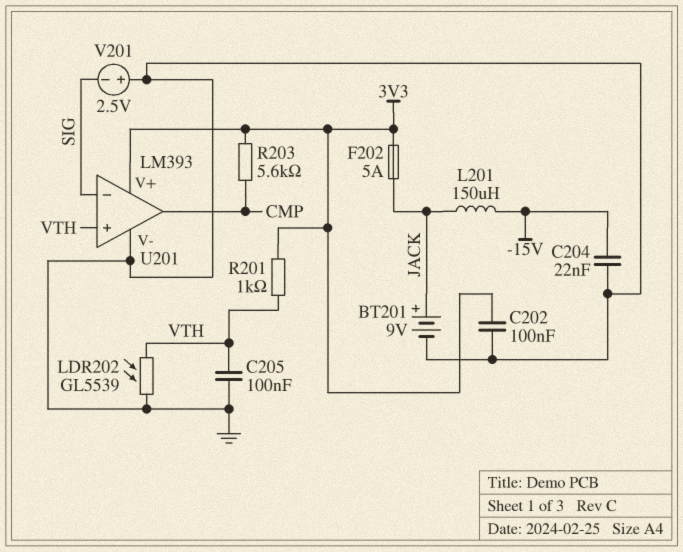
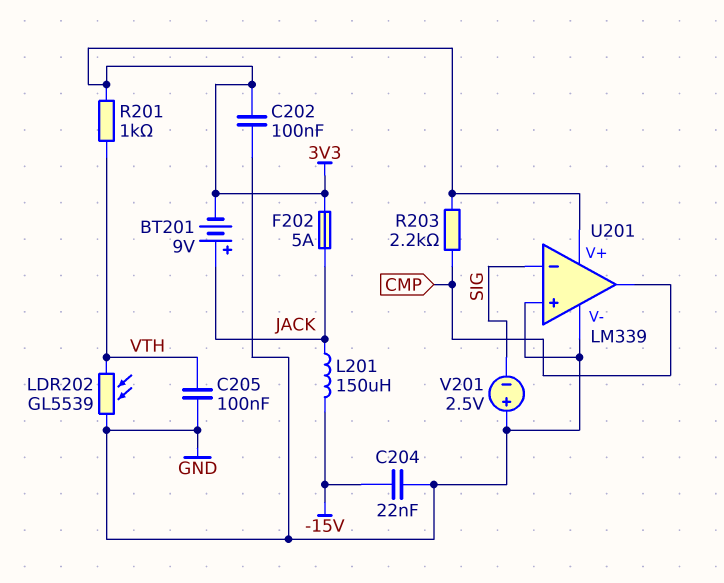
BT201: 9V (plus JACK, minus GND) -> 9V (plus JACK, minus 3V3)
R203: 5.6k (3V3, CMP) -> 2.2k (3V3, CMP)
U201: LM393 -> LM339
U201 pin in+: VTH -> GND

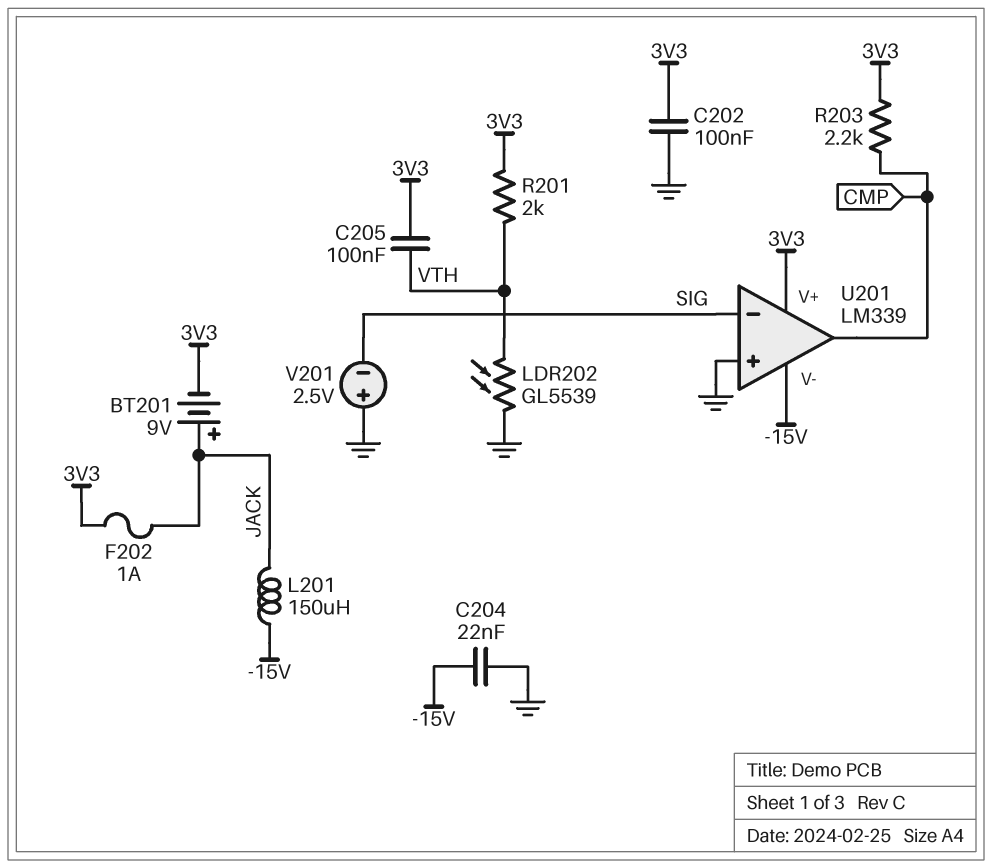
C205: 100nF (GND, VTH) -> 100nF (3V3, VTH)
F202: 5A (3V3, JACK) -> 1A (3V3, JACK)
R201: 1k (3V3, VTH) -> 2k (3V3, VTH)
U201 pin V-: GND -> -15V

